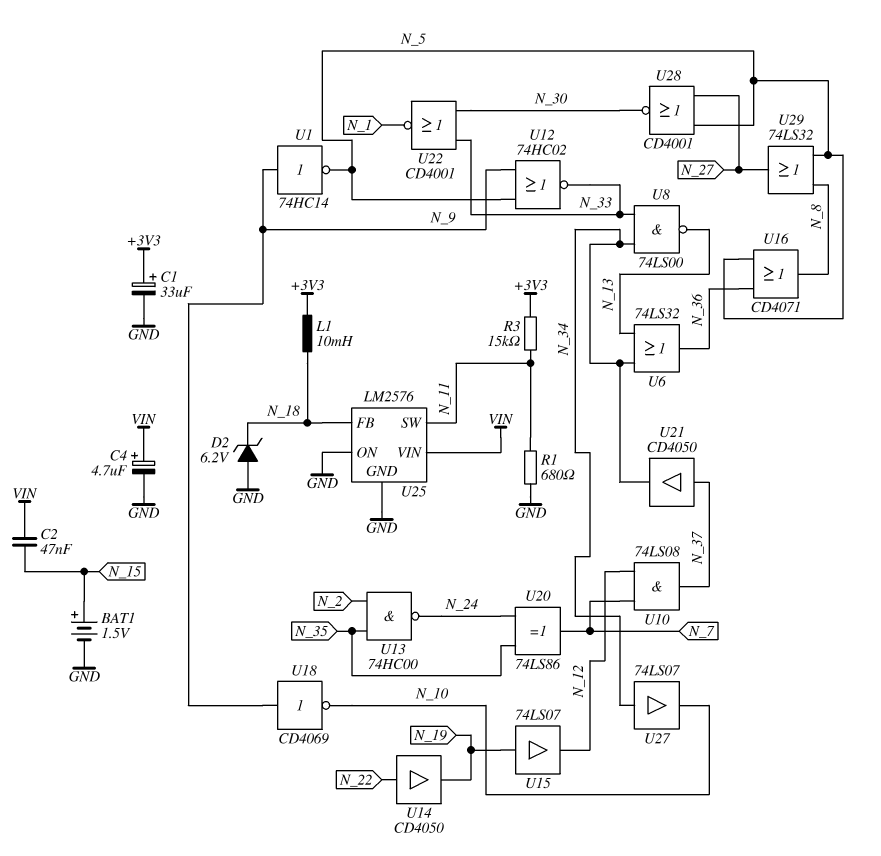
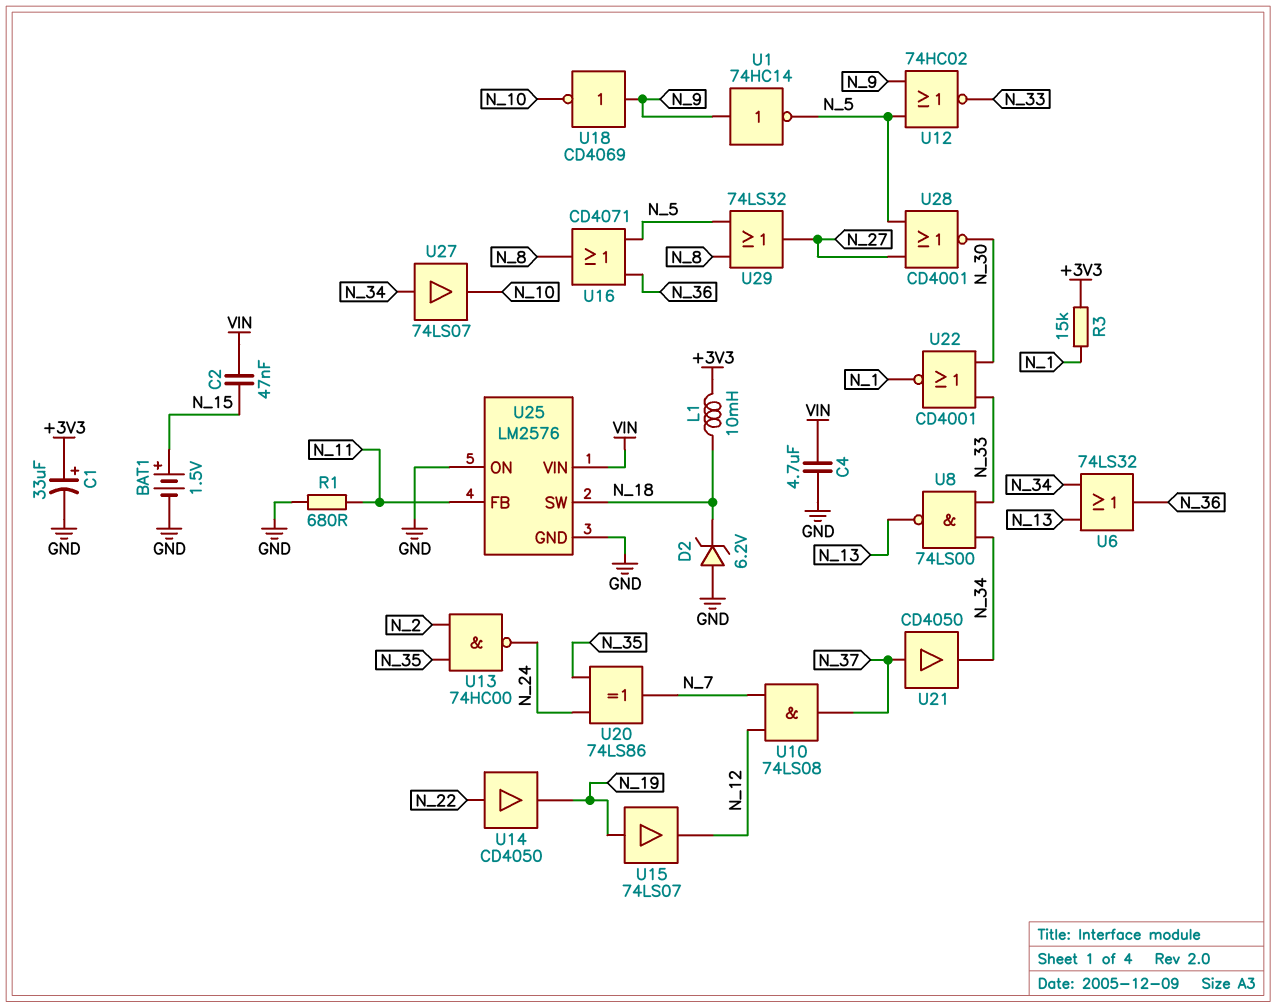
C4: 4.7uF (plus VIN, minus GND) -> 4.7uF (GND, VIN)
R3: 15k (+3V3, N_11) -> 15k (+3V3, N_1)
U25 pin FB: N_18 -> N_11
U25 pin SW: N_11 -> N_18

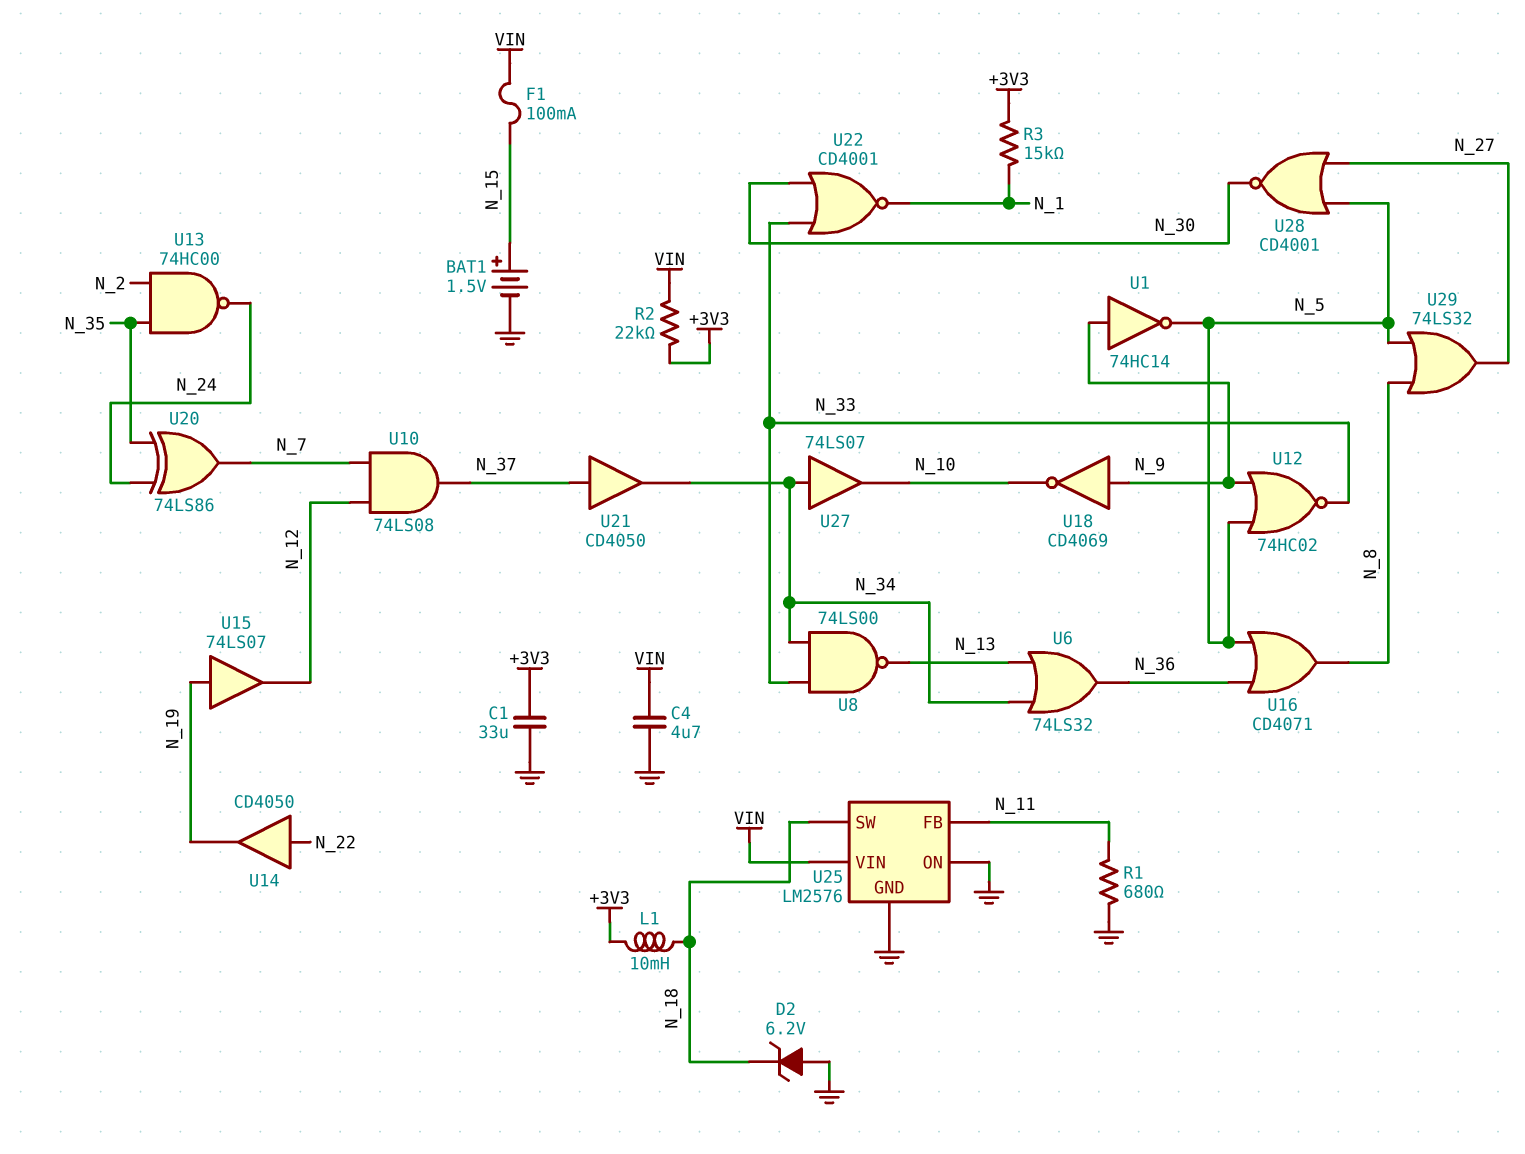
C1: 33uF (plus +3V3, minus GND) -> 33uF (+3V3, GND)
C2: 47nF (N_15, VIN) -> none
F1: none -> 100mA (N_15, VIN)
R2: none -> 22k (+3V3, VIN)

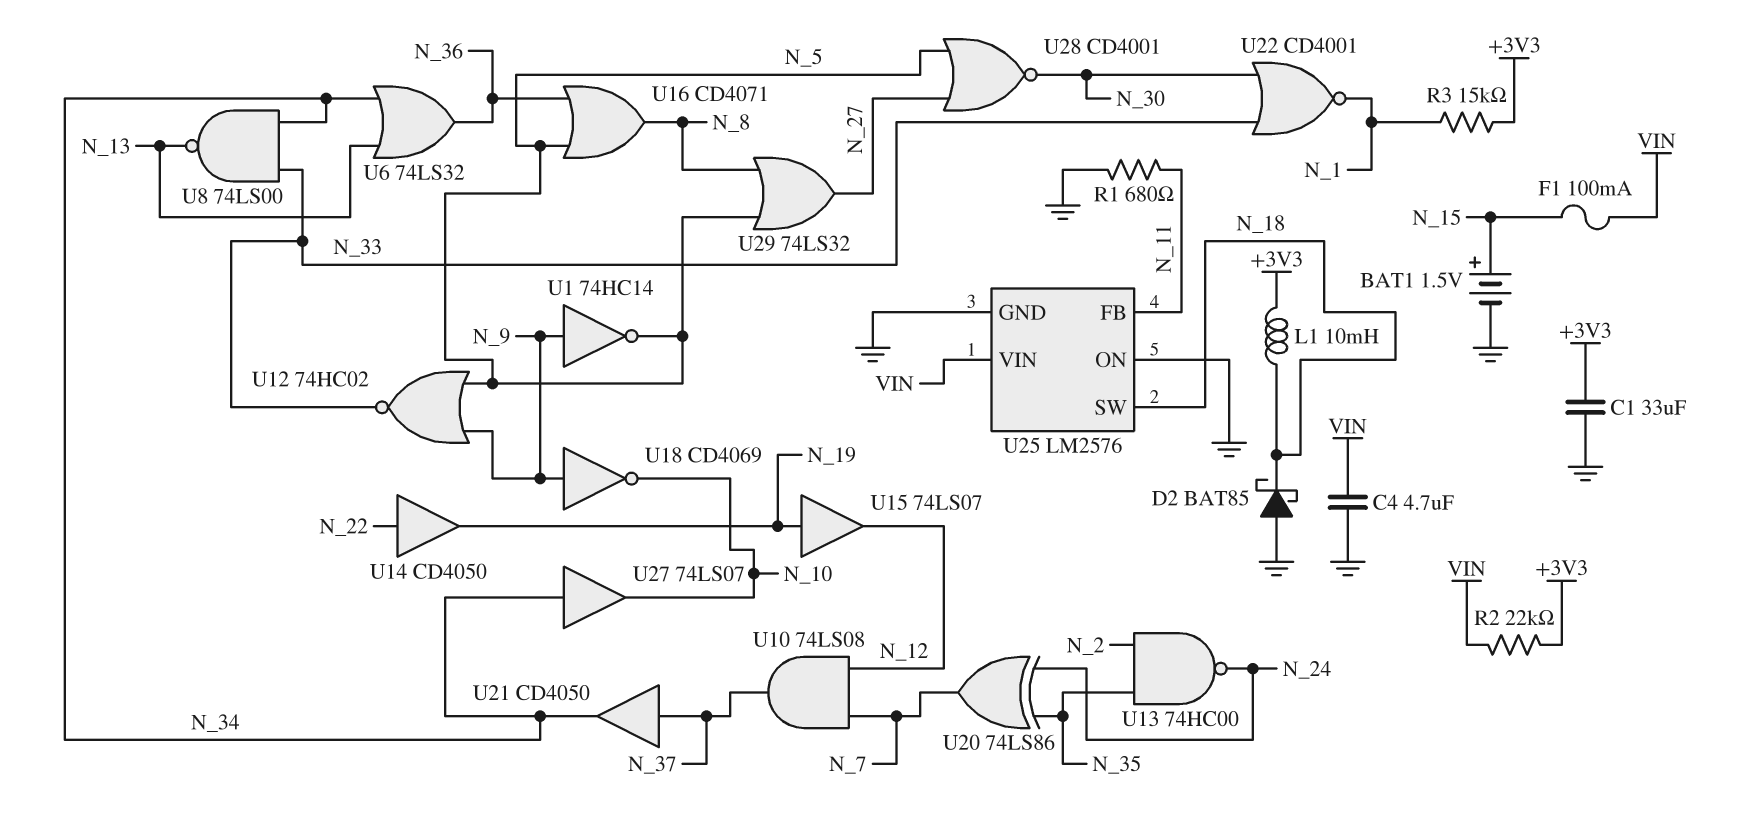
D2: zener 6.2V (A GND, K N_18) -> schottky BAT85 (A GND, K N_18)

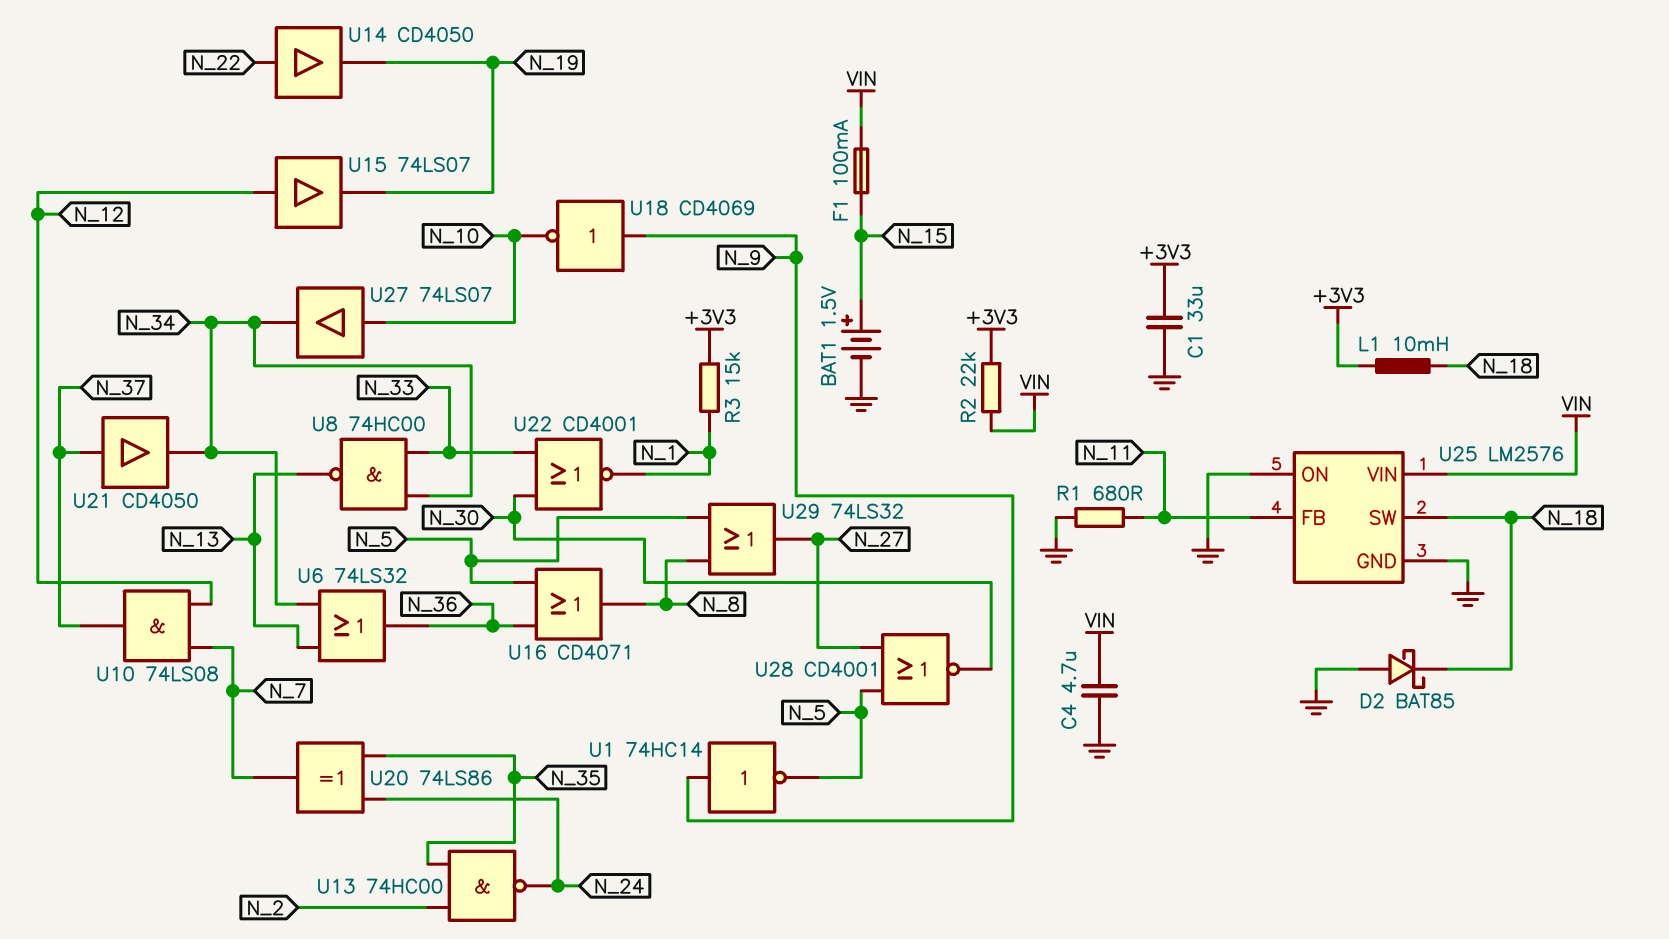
U8: NAND 74LS00 (in N_33, in N_34, out N_13) -> NAND 74HC00 (in N_33, in N_34, out N_13)
U12: NOR 74HC02 (in N_5, in N_9, out N_33) -> none
U15: buffer 74LS07 (in N_19, out N_12) -> buffer 74LS07 (in N_12, out N_19)
U27: buffer 74LS07 (in N_34, out N_10) -> buffer 74LS07 (in N_10, out N_34)

